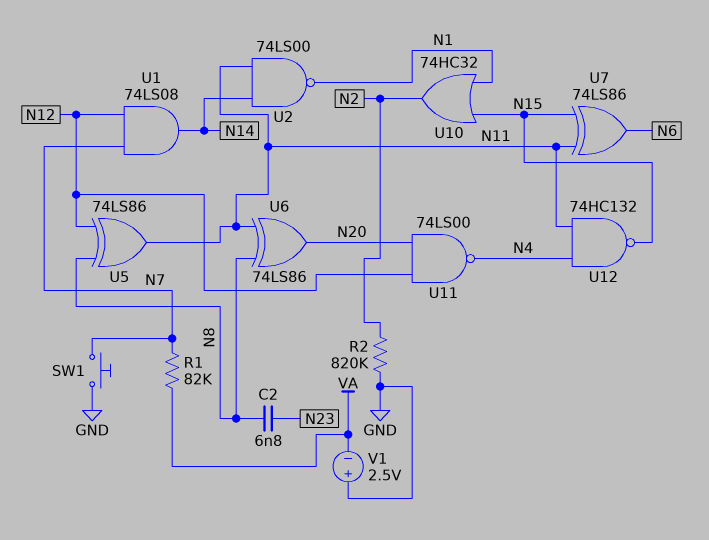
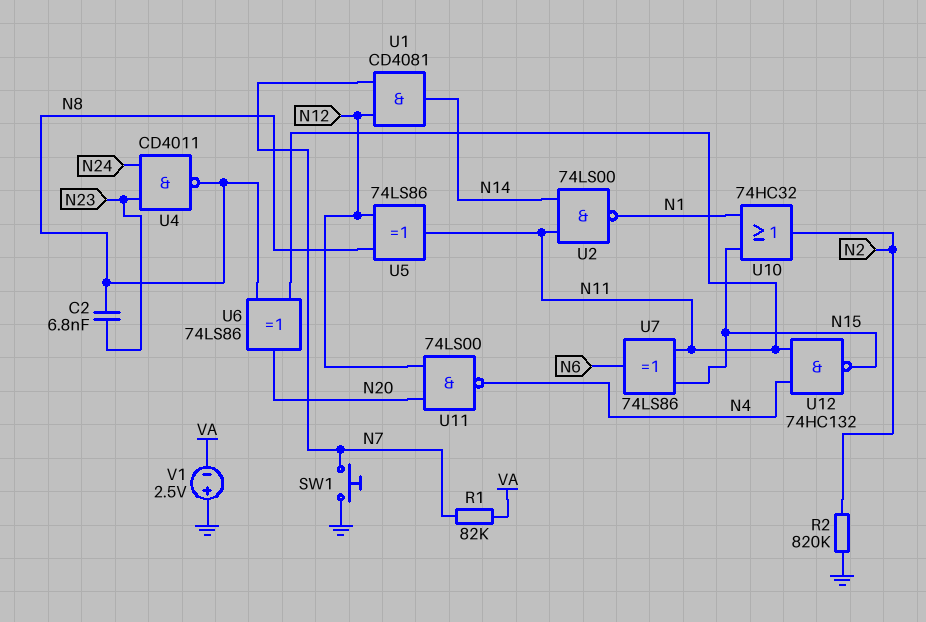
U1: AND 74LS08 (in N7, in N12, out N14) -> AND CD4081 (in N7, in N12, out N14)
U4: none -> NAND CD4011 (in N23, in N24, out N8)

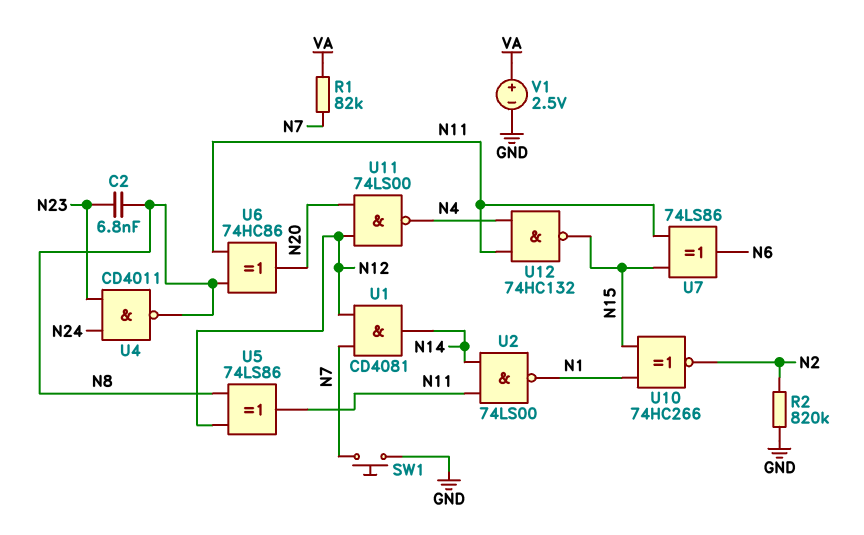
U6: XOR 74LS86 (in N8, in N11, out N20) -> XOR 74HC86 (in N8, in N11, out N20)
U10: OR 74HC32 (in N1, in N15, out N2) -> XNOR 74HC266 (in N1, in N15, out N2)
V1: 2.5V (plus GND, minus VA) -> 2.5V (plus VA, minus GND)

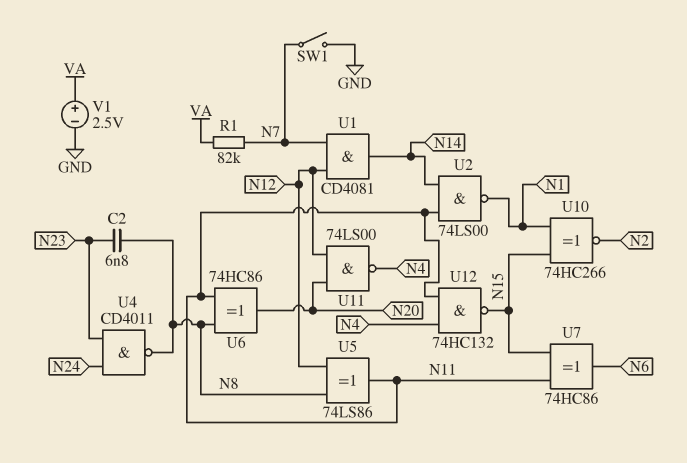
R2: 820k (GND, N2) -> none
SW1: button (GND, N7) -> switch (GND, N7)
U7: XOR 74LS86 (in N11, in N15, out N6) -> XOR 74HC86 (in N11, in N15, out N6)

